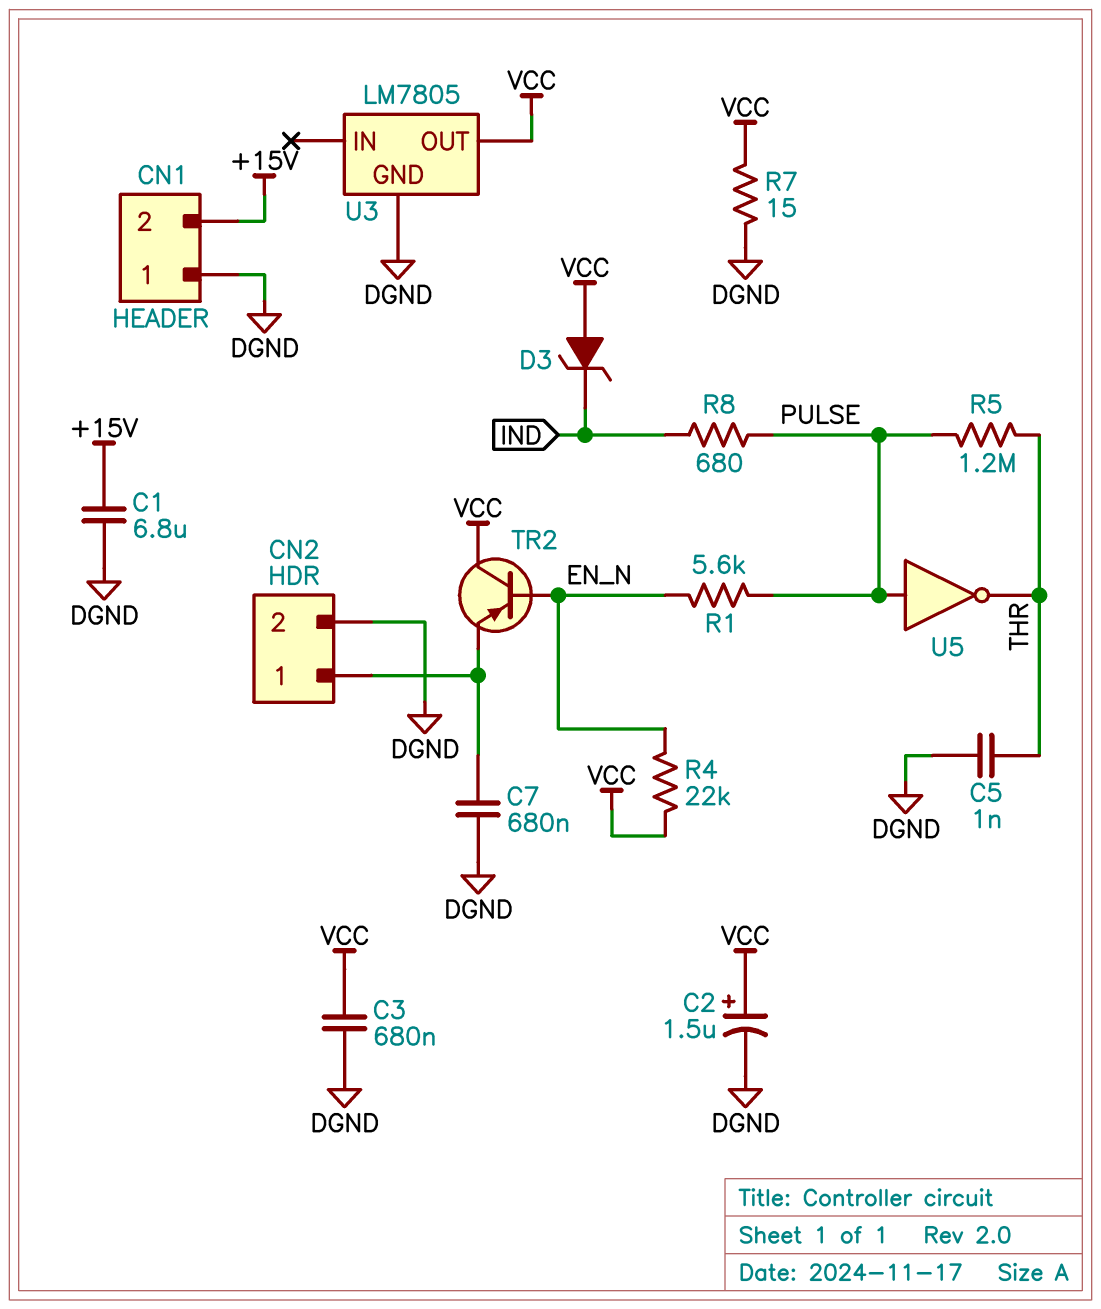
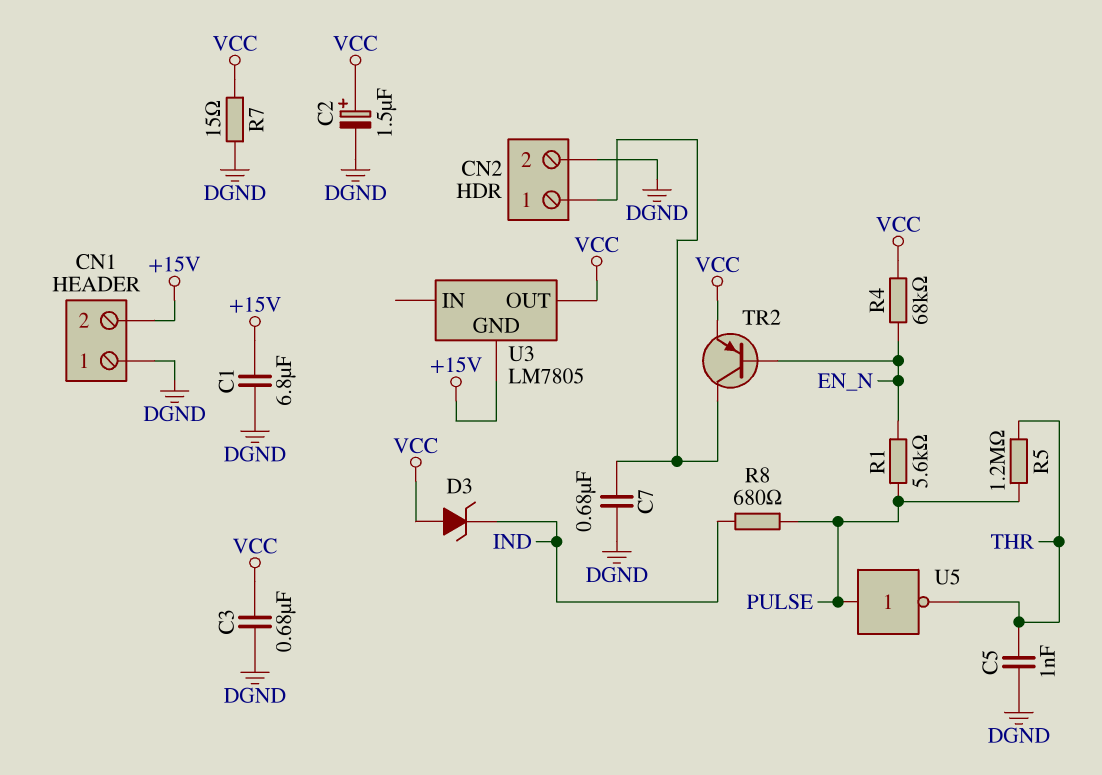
R4: 22k (EN_N, VCC) -> 68k (EN_N, VCC)
TR2: PNP (B EN_N, C VCC, E CN2/1) -> PNP (B EN_N, C CN2/1, E VCC)
U3 pin GND: DGND -> +15V

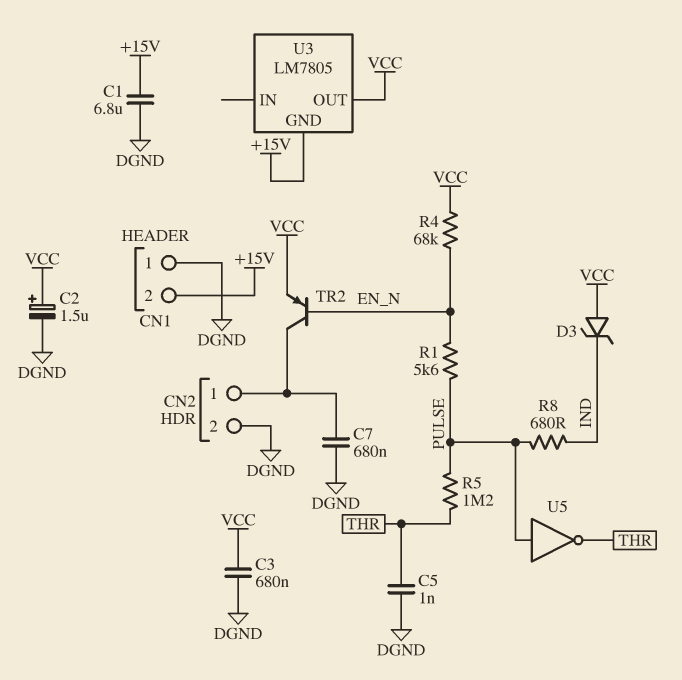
R7: 15 (DGND, VCC) -> none

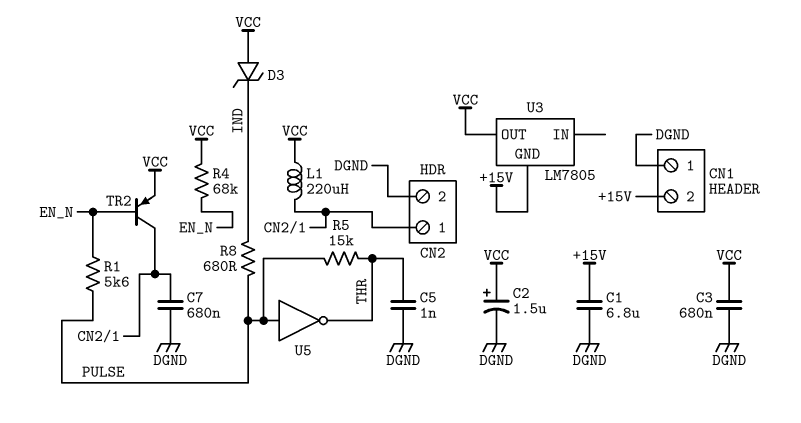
L1: none -> 220uH (CN2/1, VCC)
R5: 1.2M (PULSE, THR) -> 15k (PULSE, THR)

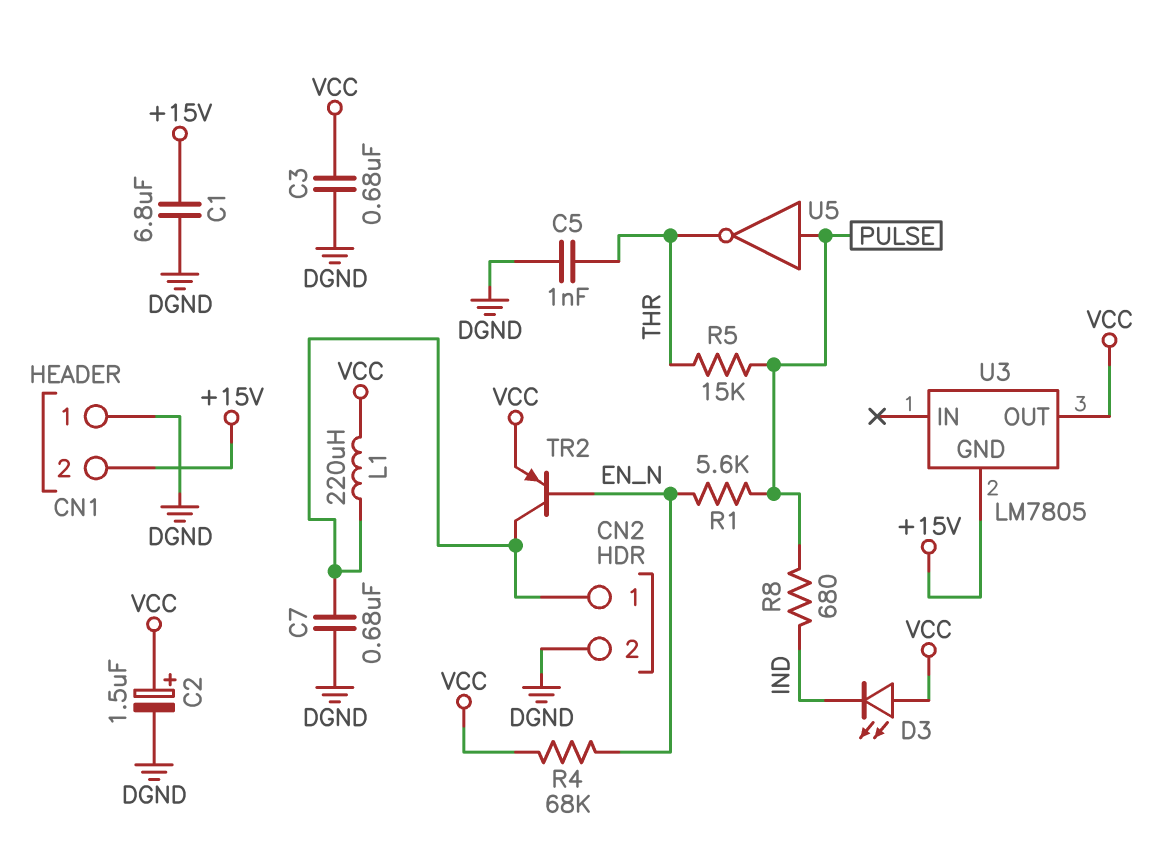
D3: zener (A VCC, K IND) -> LED (A VCC, K IND)

